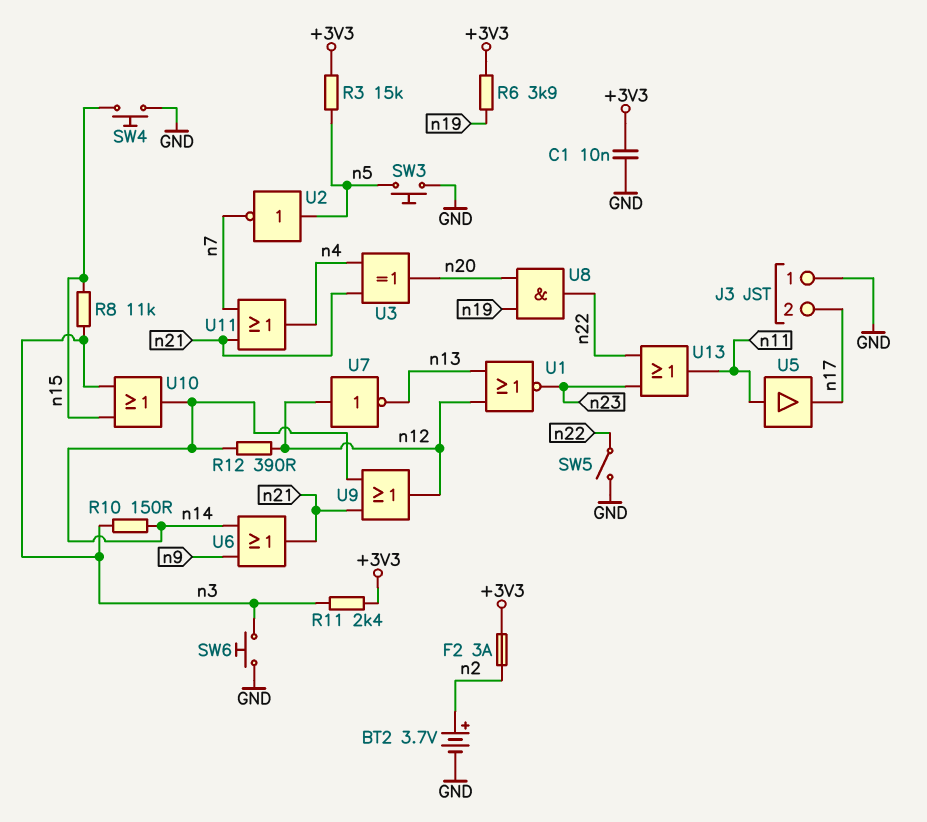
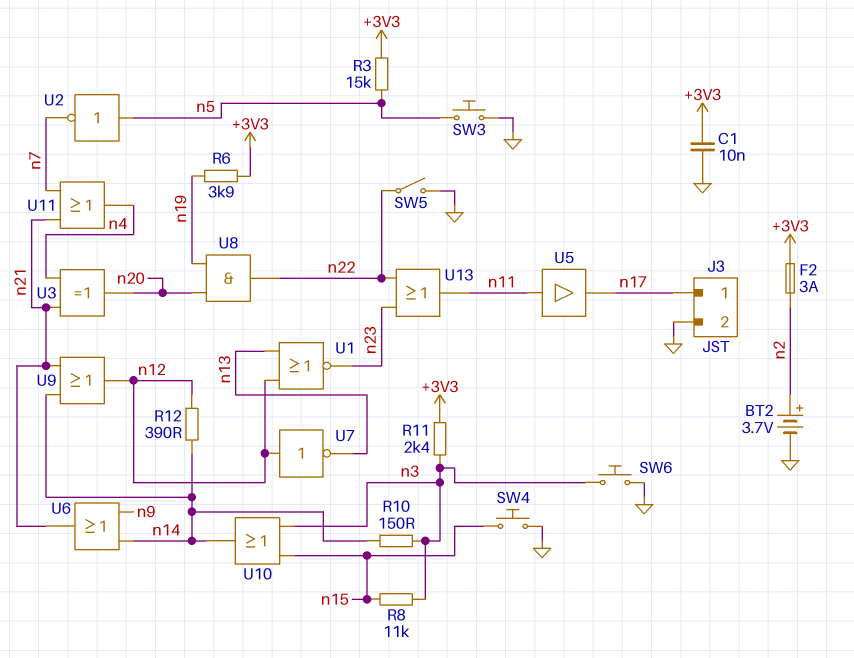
J3 pin 1: GND -> n17
J3 pin 2: n17 -> GND

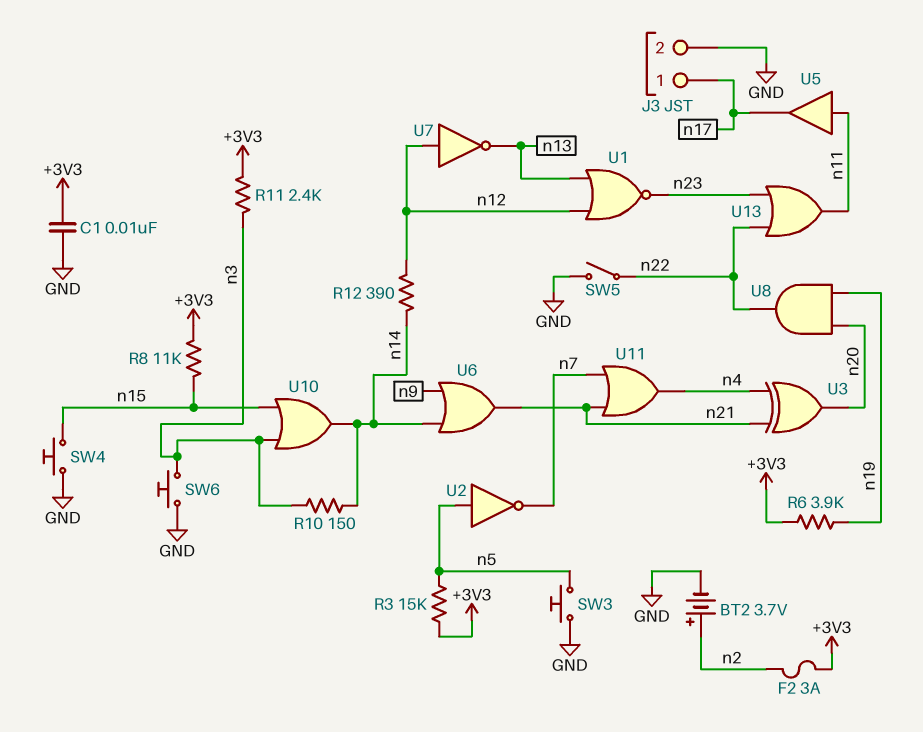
R8: 11k (n3, n15) -> 11k (+3V3, n15)
U9: OR (in n14, in n21, out n12) -> none

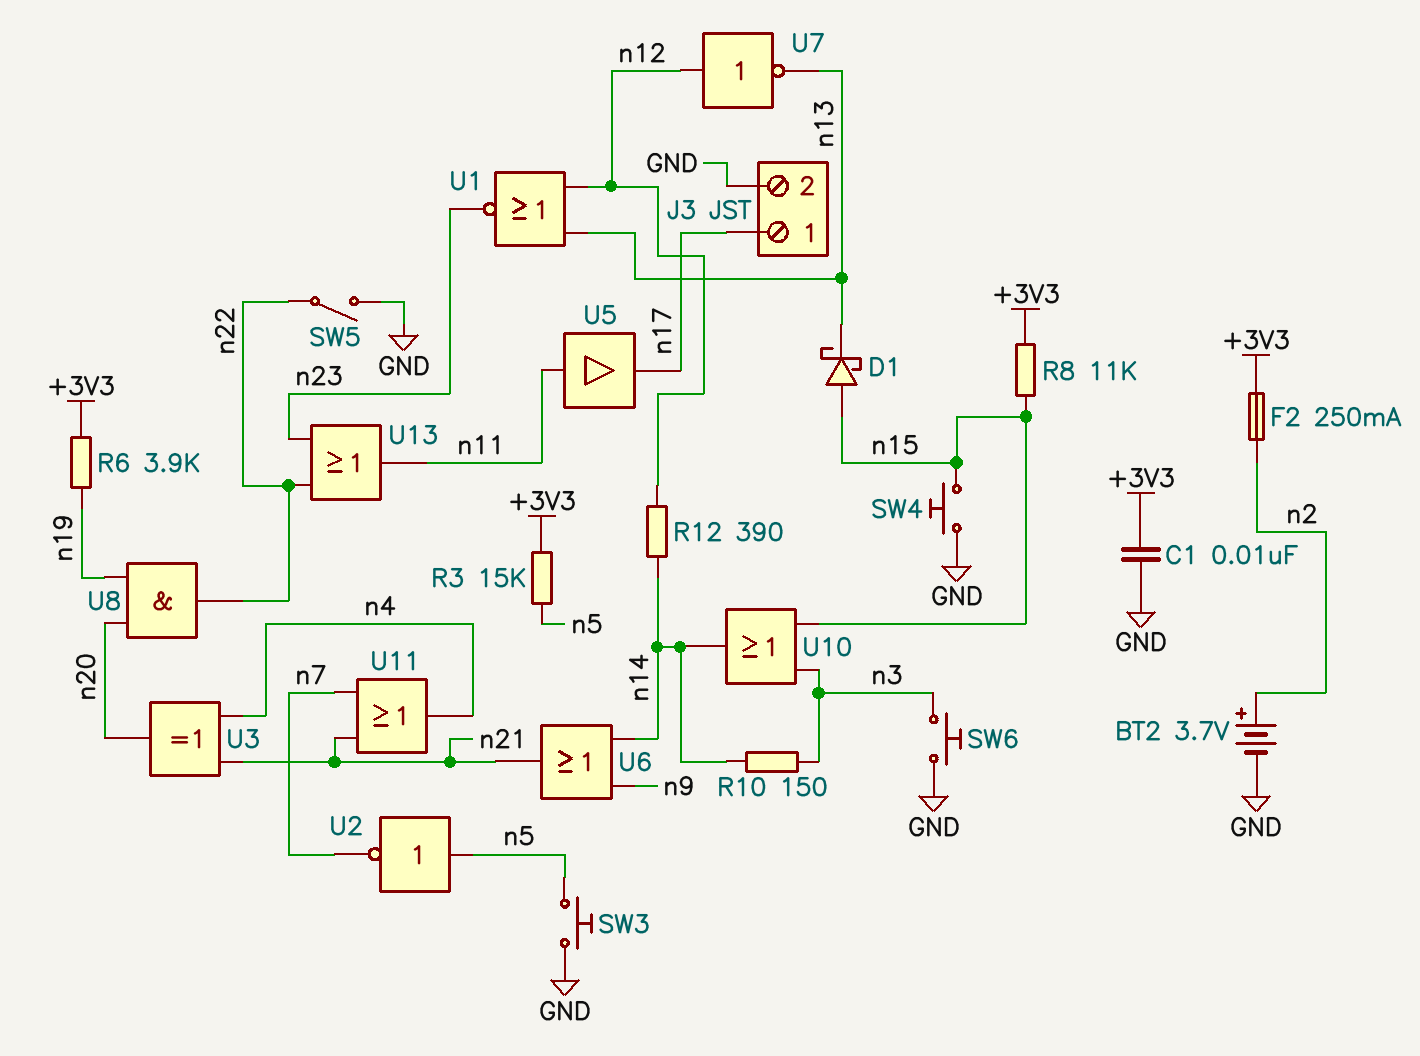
D1: none -> schottky (A n15, K n13)
F2: 3A (+3V3, n2) -> 250mA (+3V3, n2)
R11: 2.4k (+3V3, n3) -> none

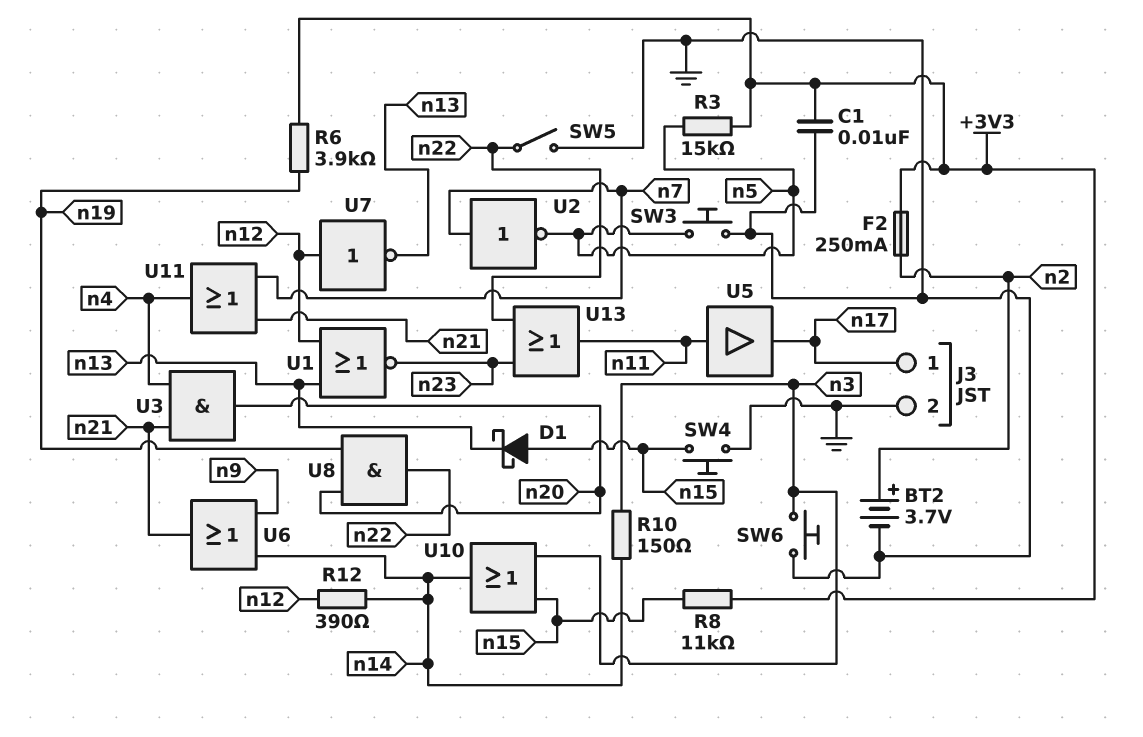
U2: NOT (in n5, out n7) -> NOT (in n7, out n5)
U3: XOR (in n4, in n21, out n20) -> AND (in n4, in n21, out n20)

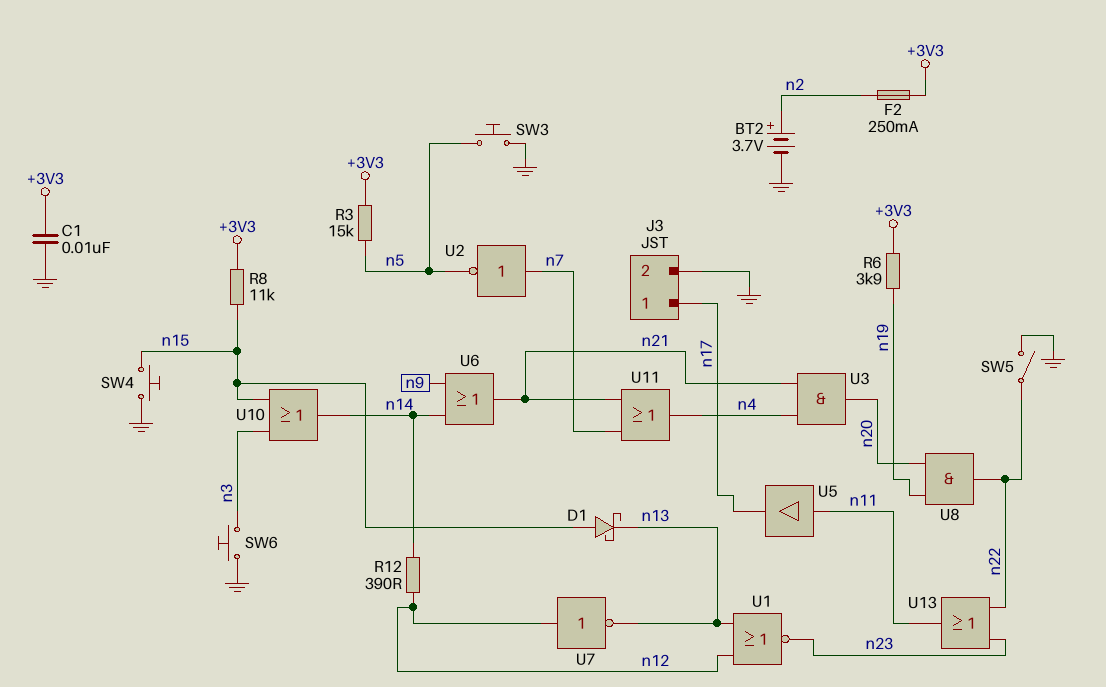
R10: 150 (n3, n14) -> none

